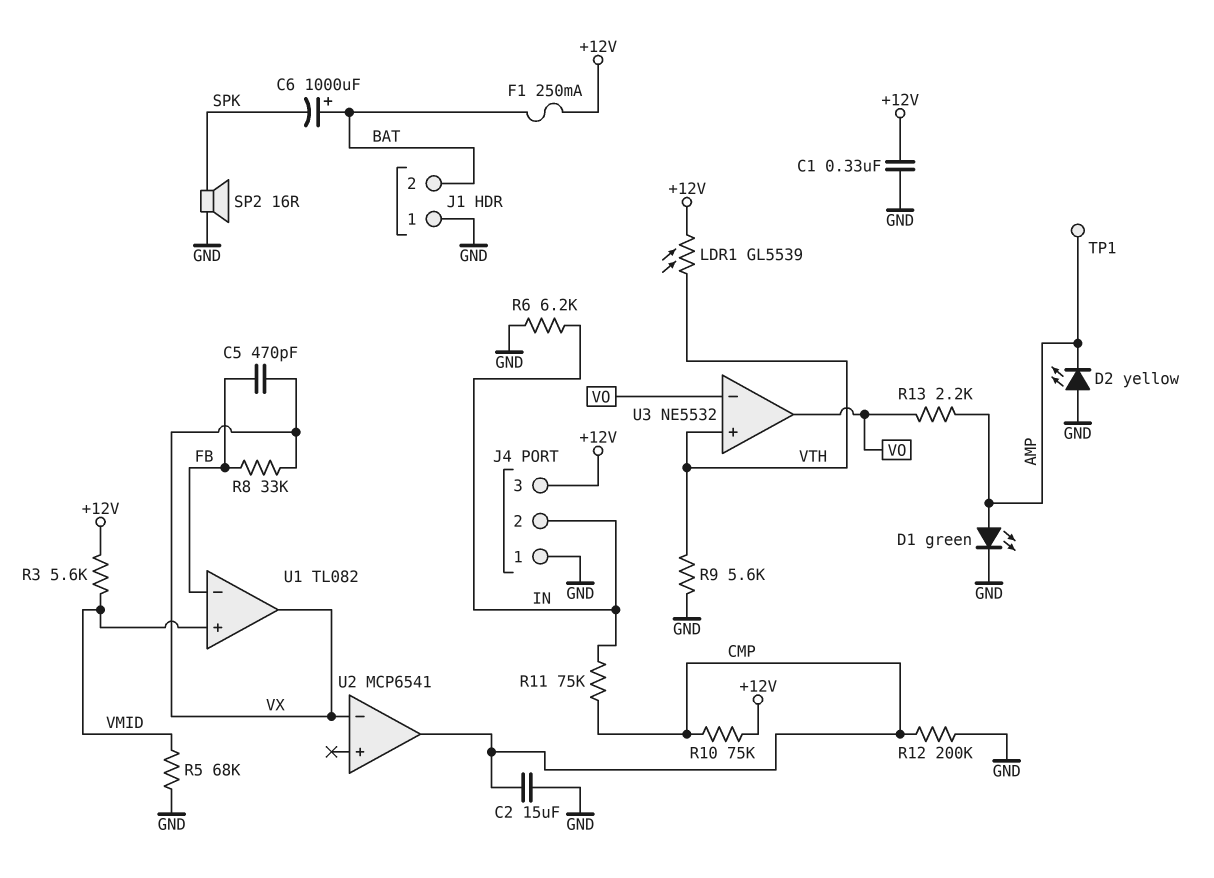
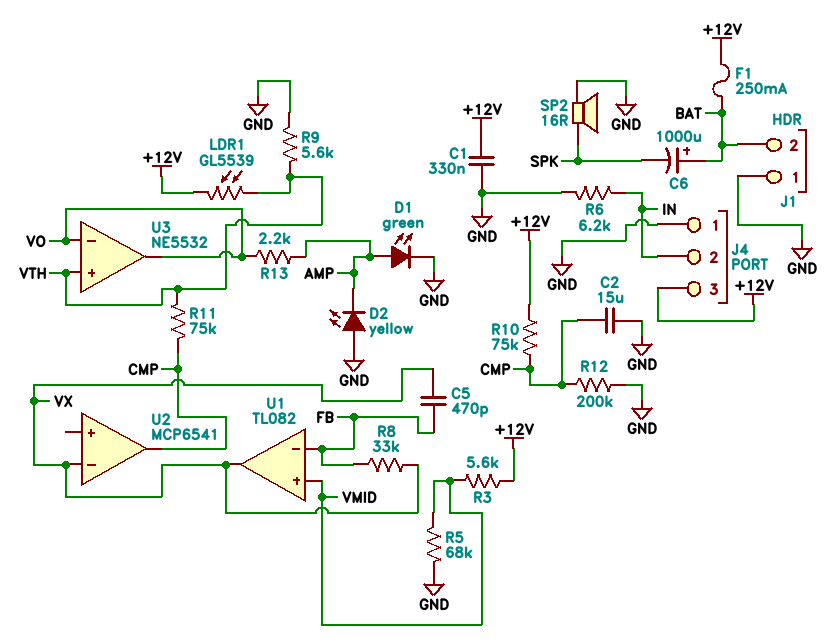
R11: 75k (CMP, IN) -> 75k (CMP, VTH)
TP1: test point (AMP) -> none

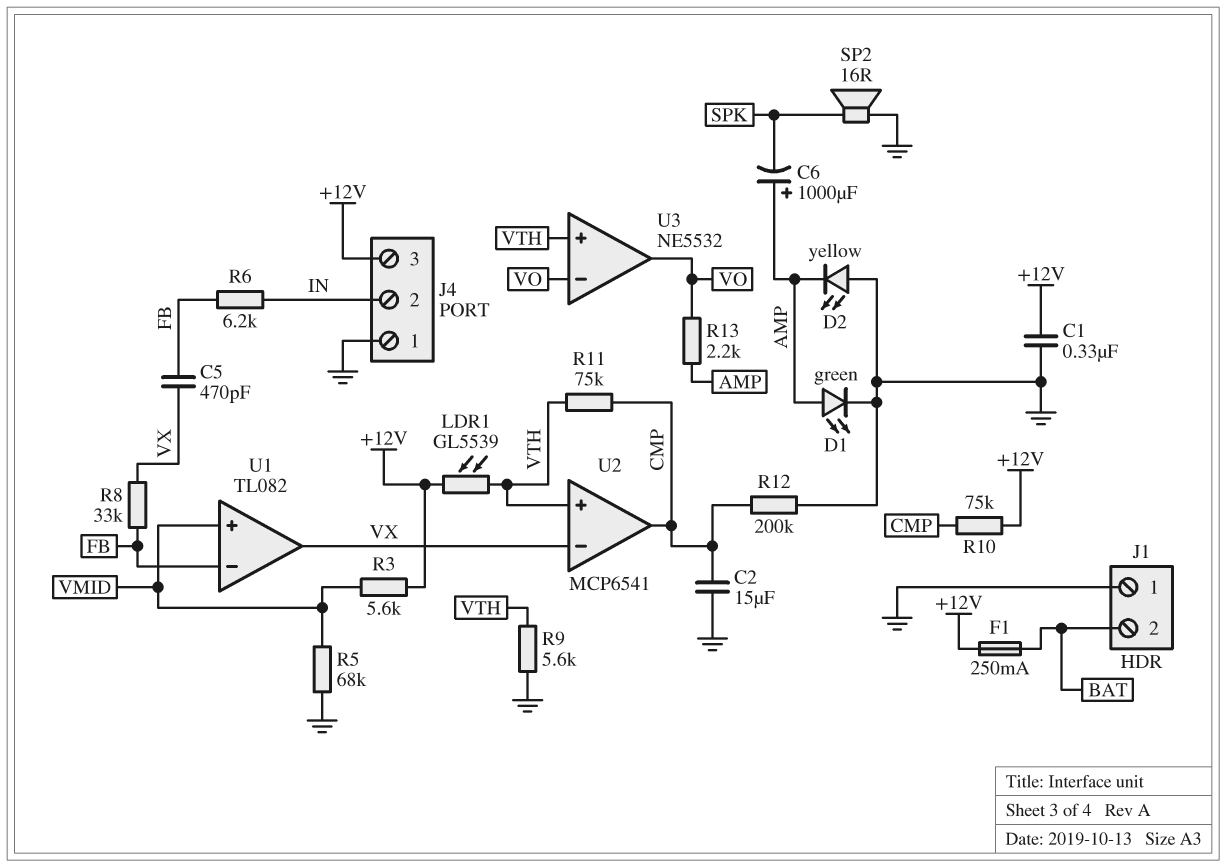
C6: 1000uF (plus BAT, minus SPK) -> 1000uF (plus AMP, minus SPK)
R6: 6.2k (GND, IN) -> 6.2k (FB, IN)
U2 pin in+: none -> VTH

